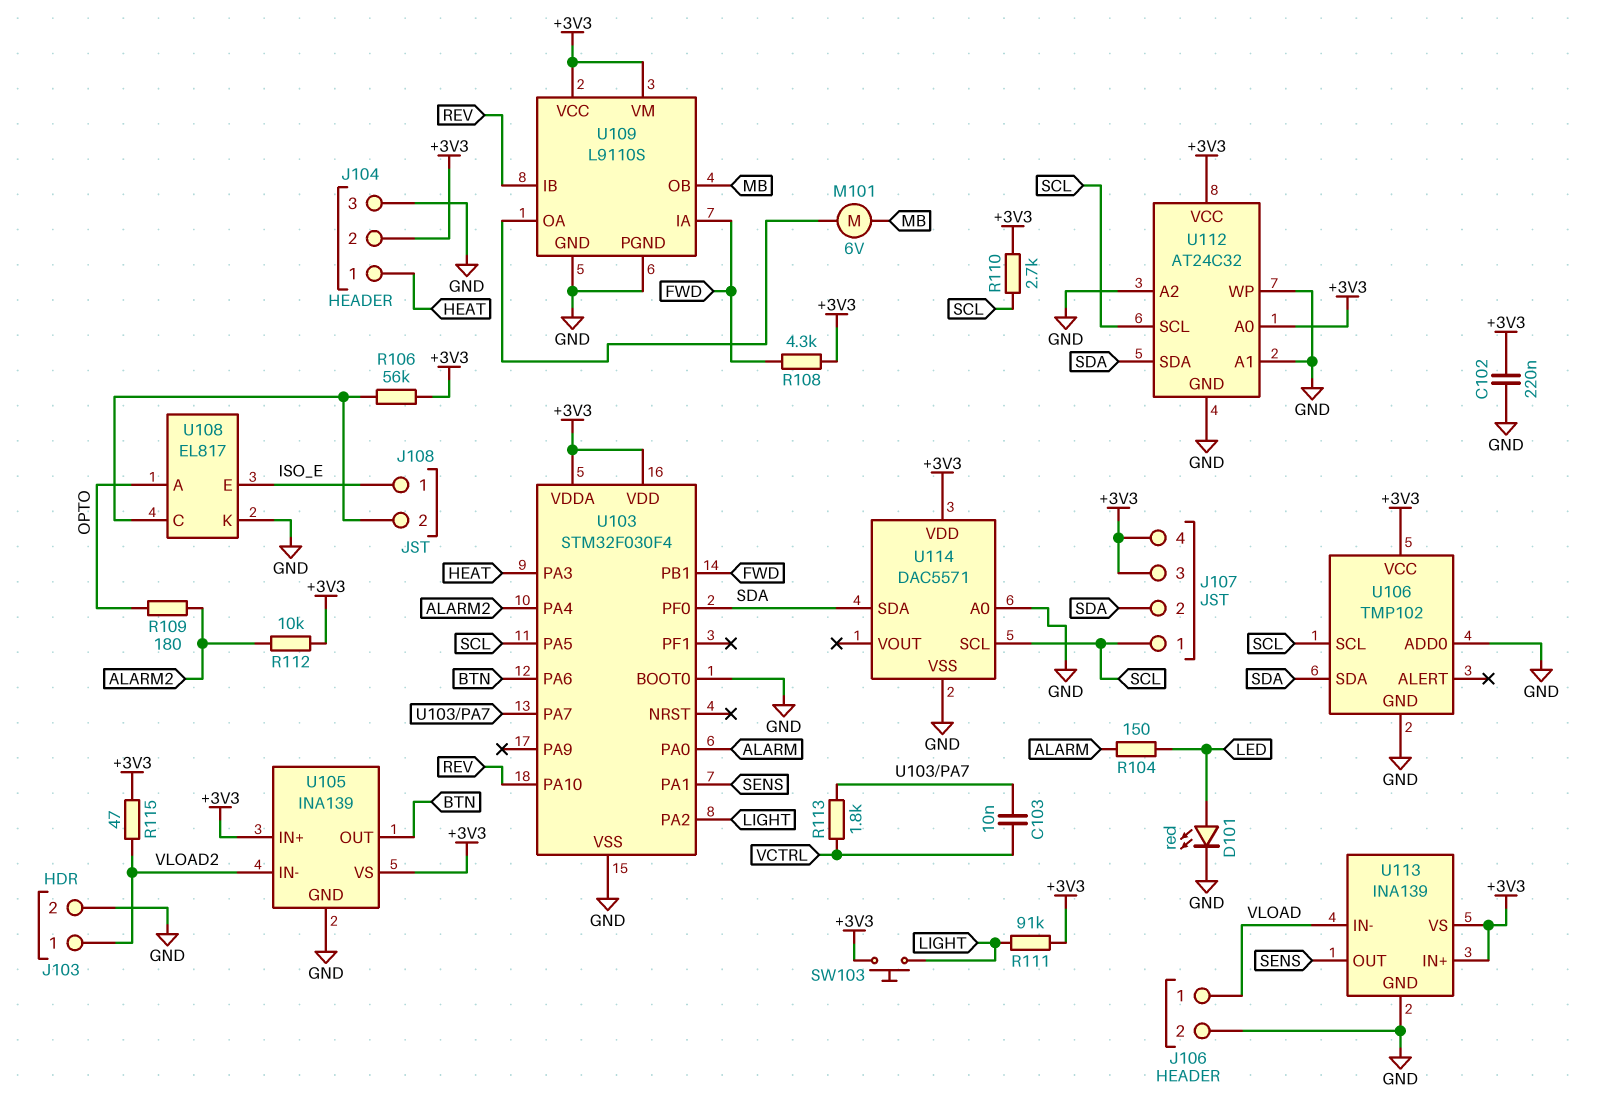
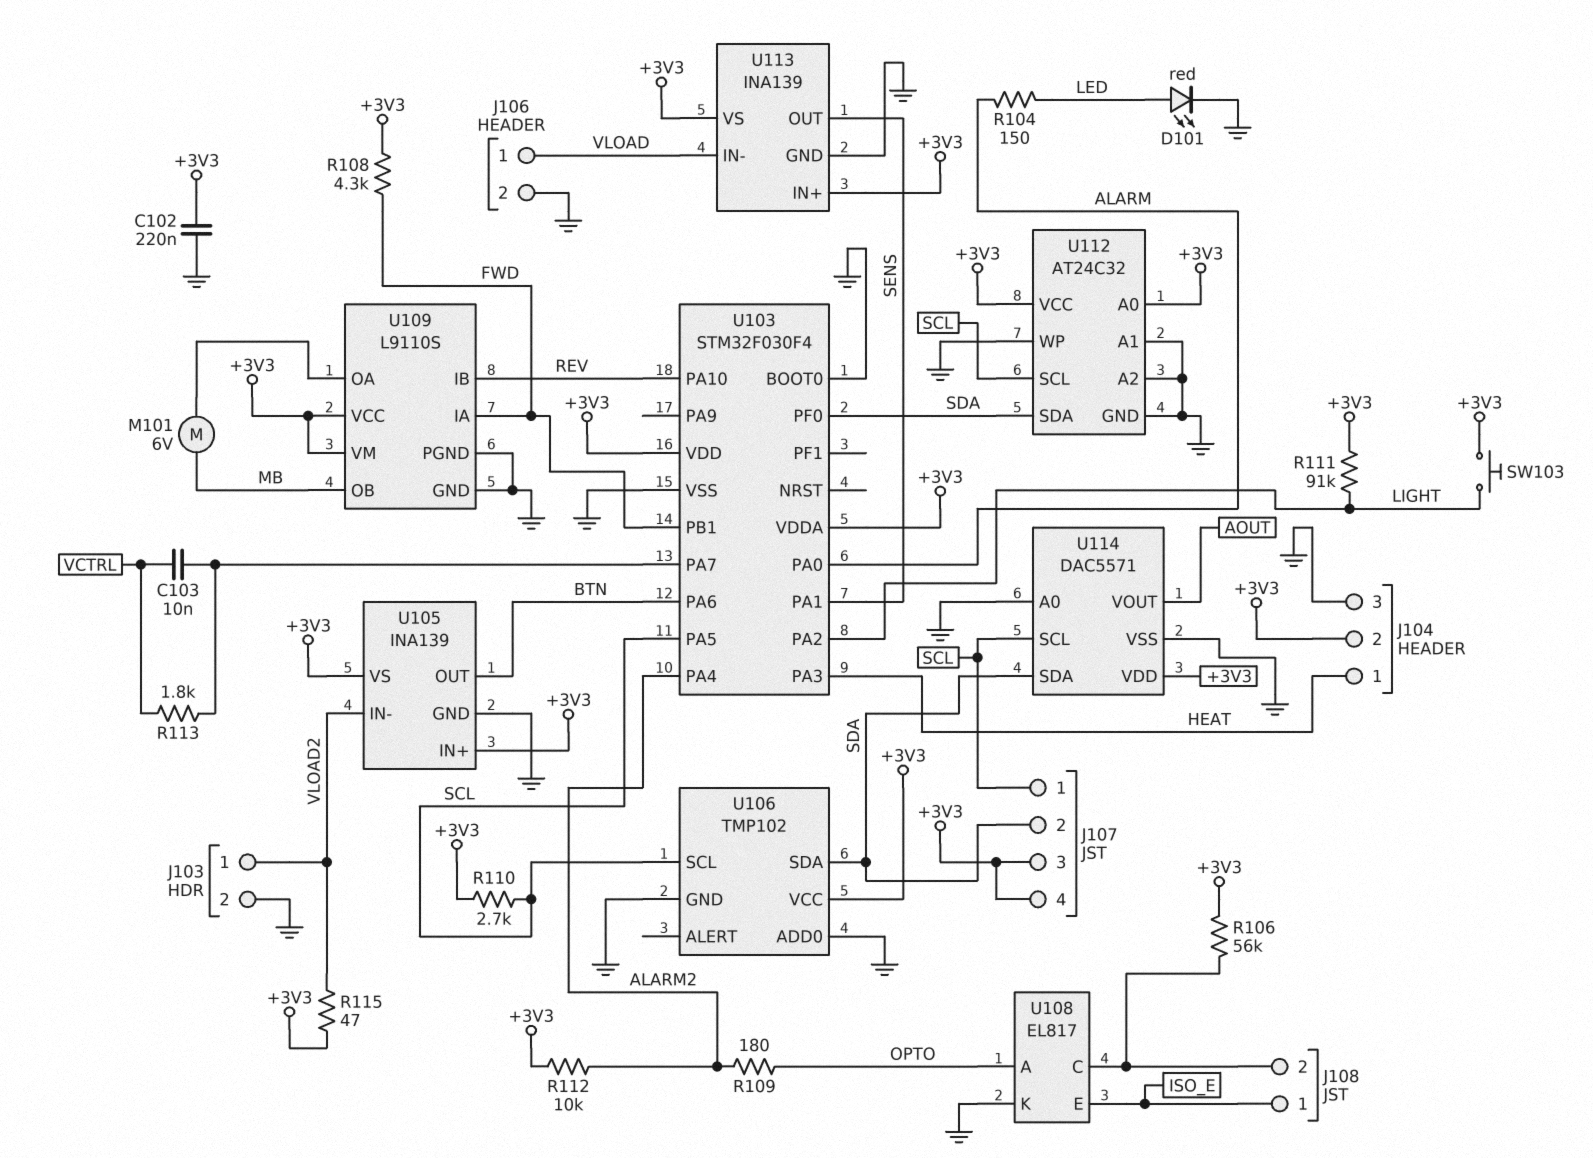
U114 pin VOUT: none -> AOUT

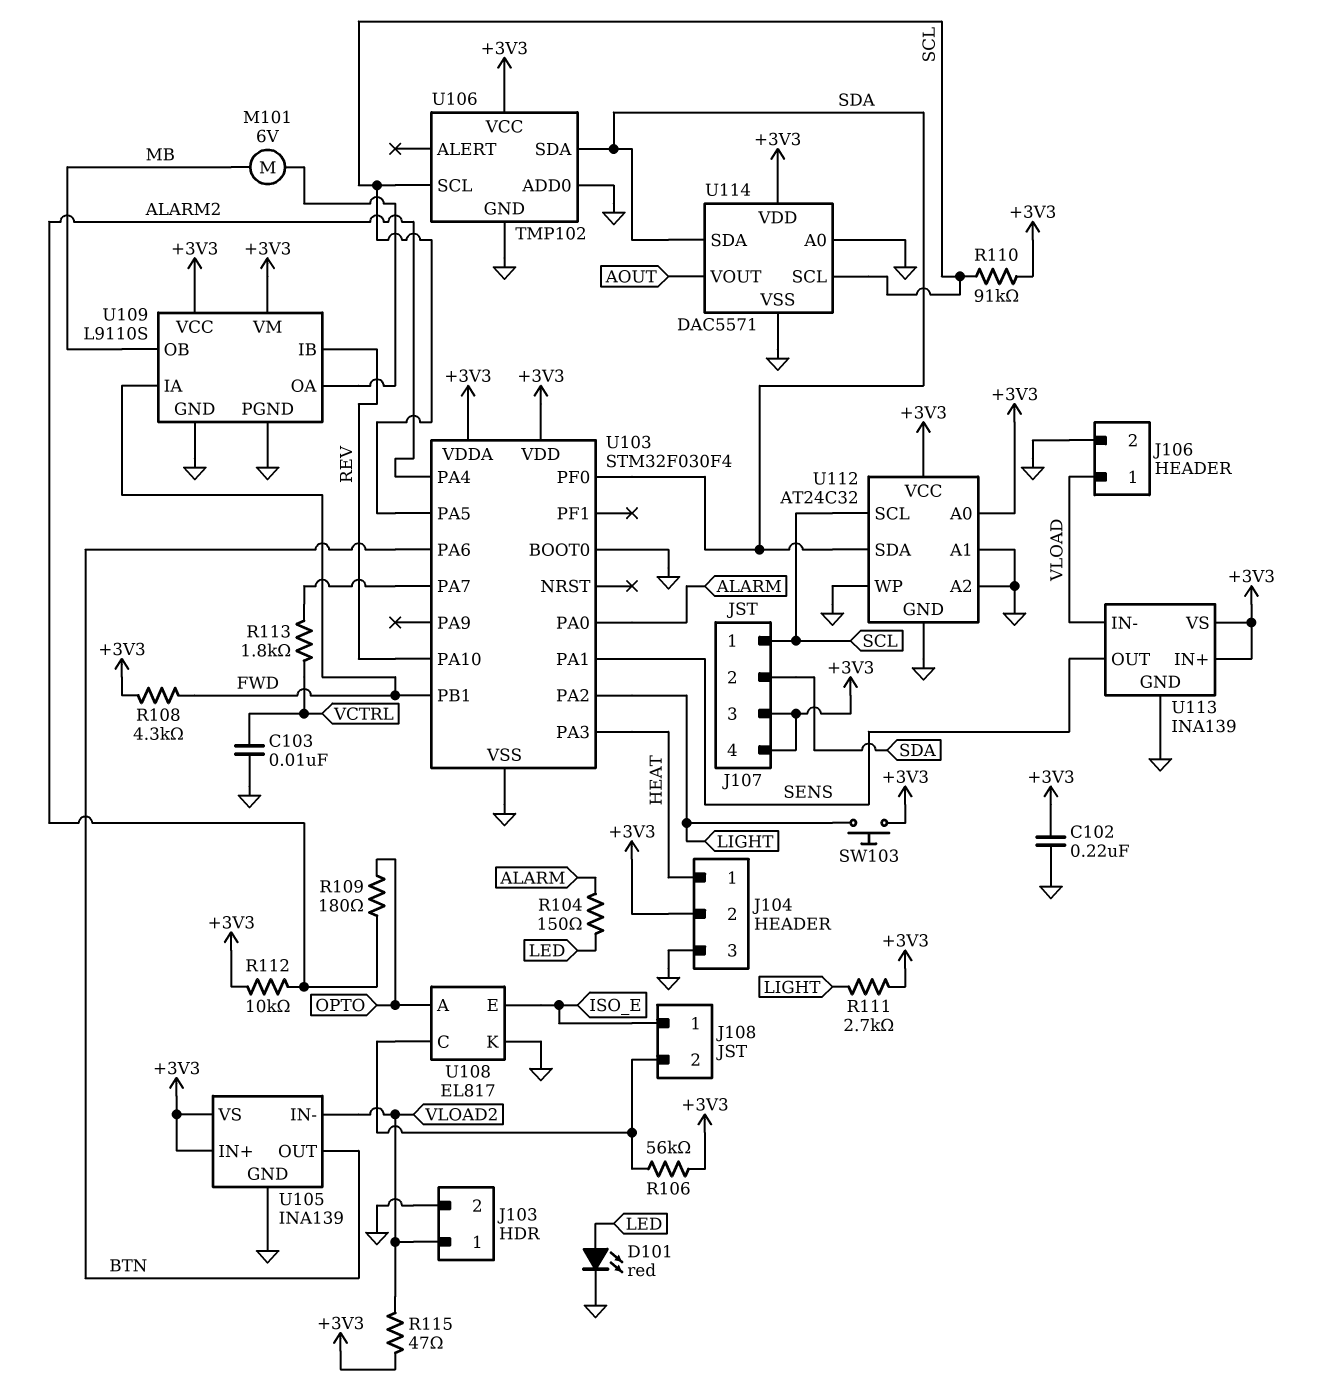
C103: 10nF (U103/PA7, VCTRL) -> 10nF (GND, VCTRL)
R110: 2.7k (+3V3, SCL) -> 91k (+3V3, SCL)
R111: 91k (+3V3, LIGHT) -> 2.7k (+3V3, LIGHT)

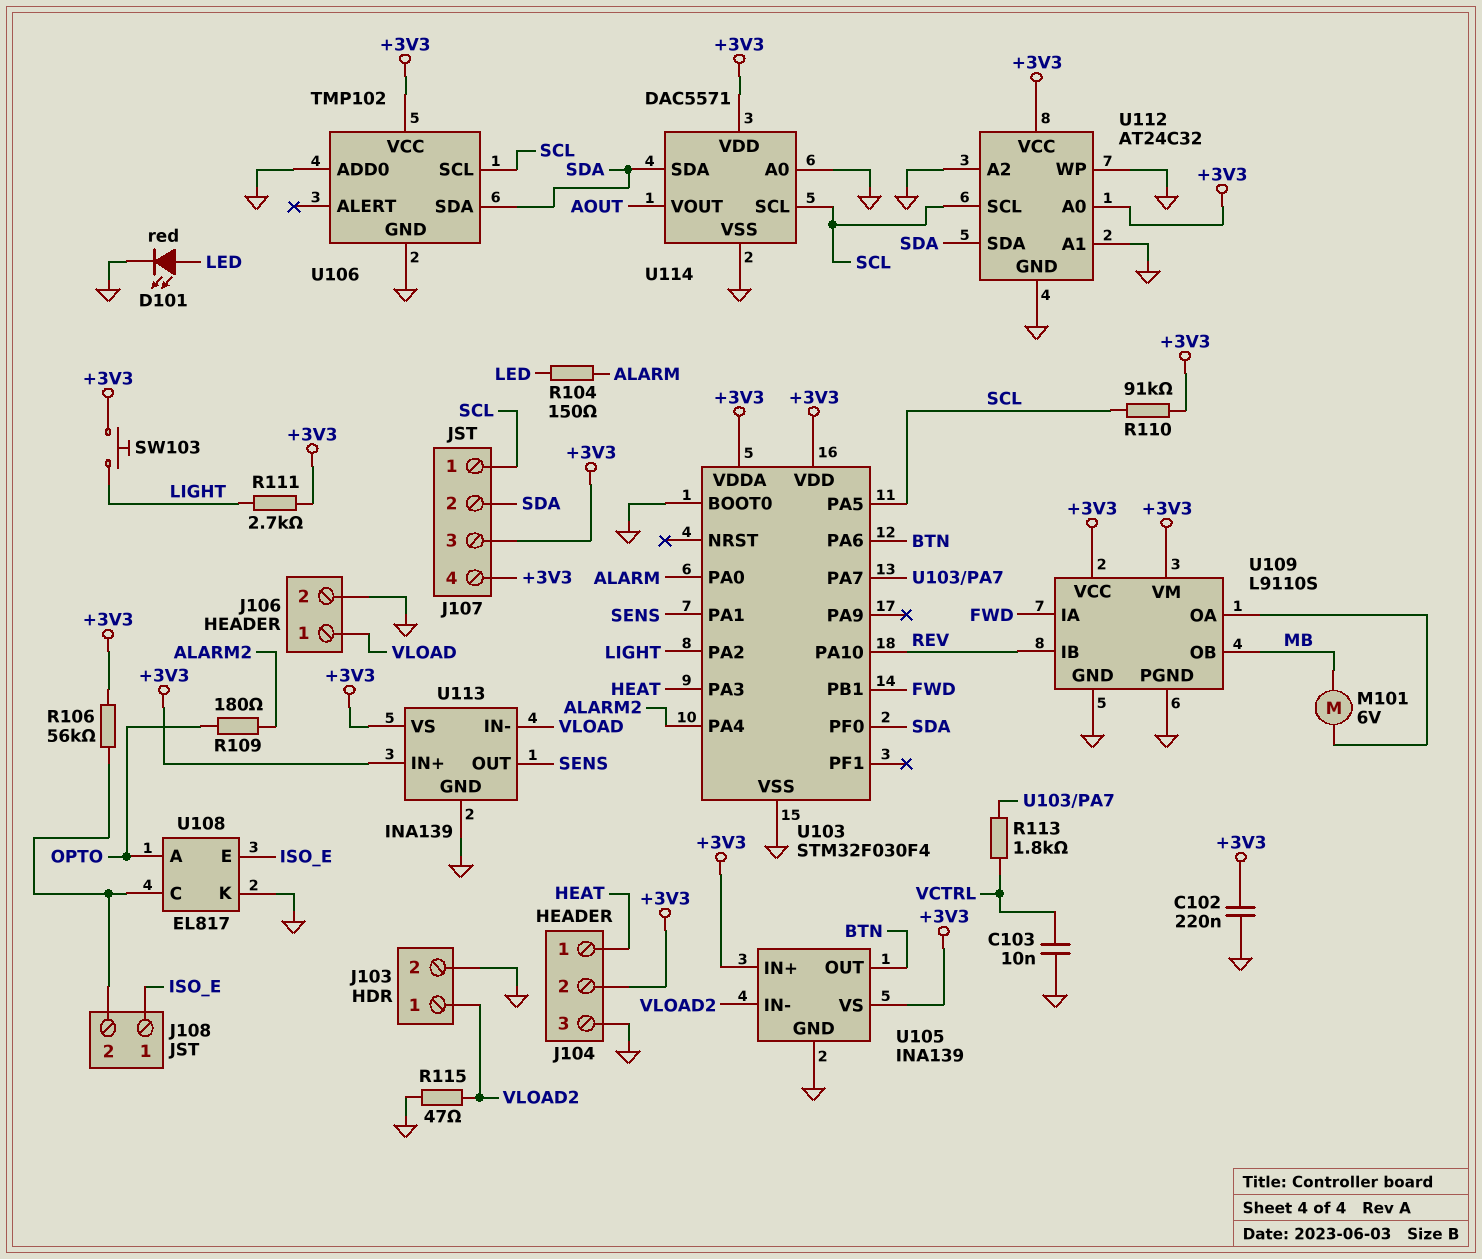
R108: 4.3k (+3V3, FWD) -> none
R112: 10k (+3V3, ALARM2) -> none
R115: 47 (+3V3, VLOAD2) -> 47 (GND, VLOAD2)

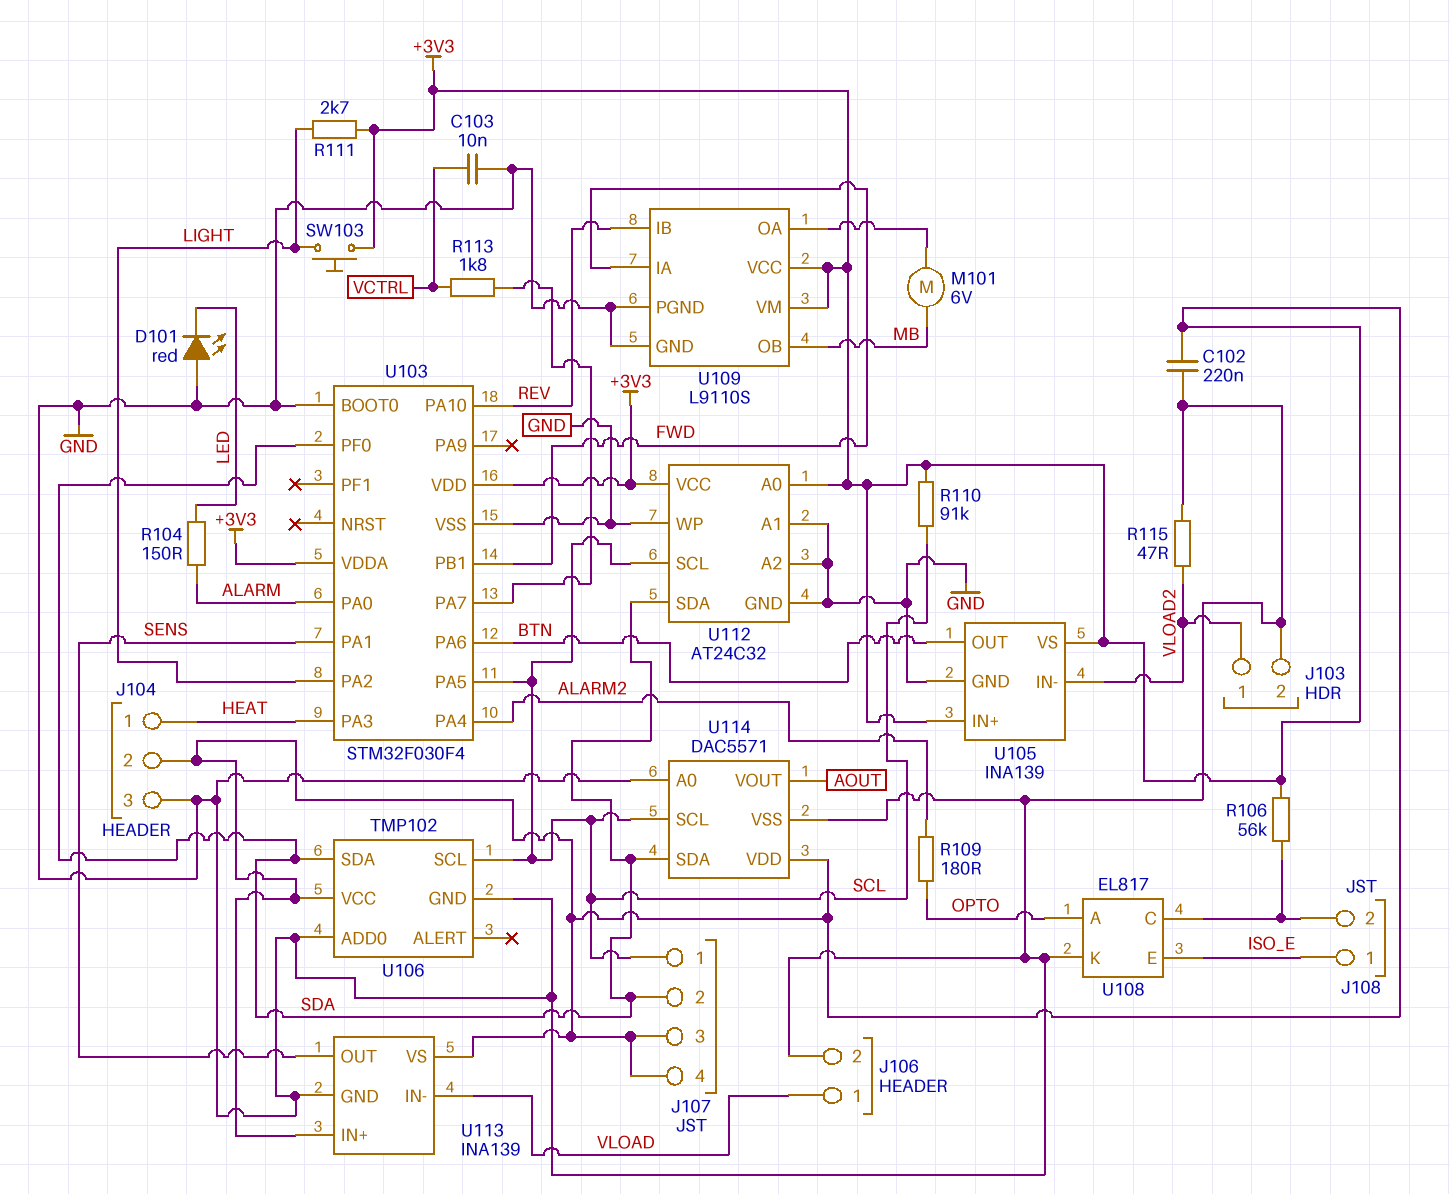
D101: LED red (A LED, K GND) -> LED red (A GND, K LED)

